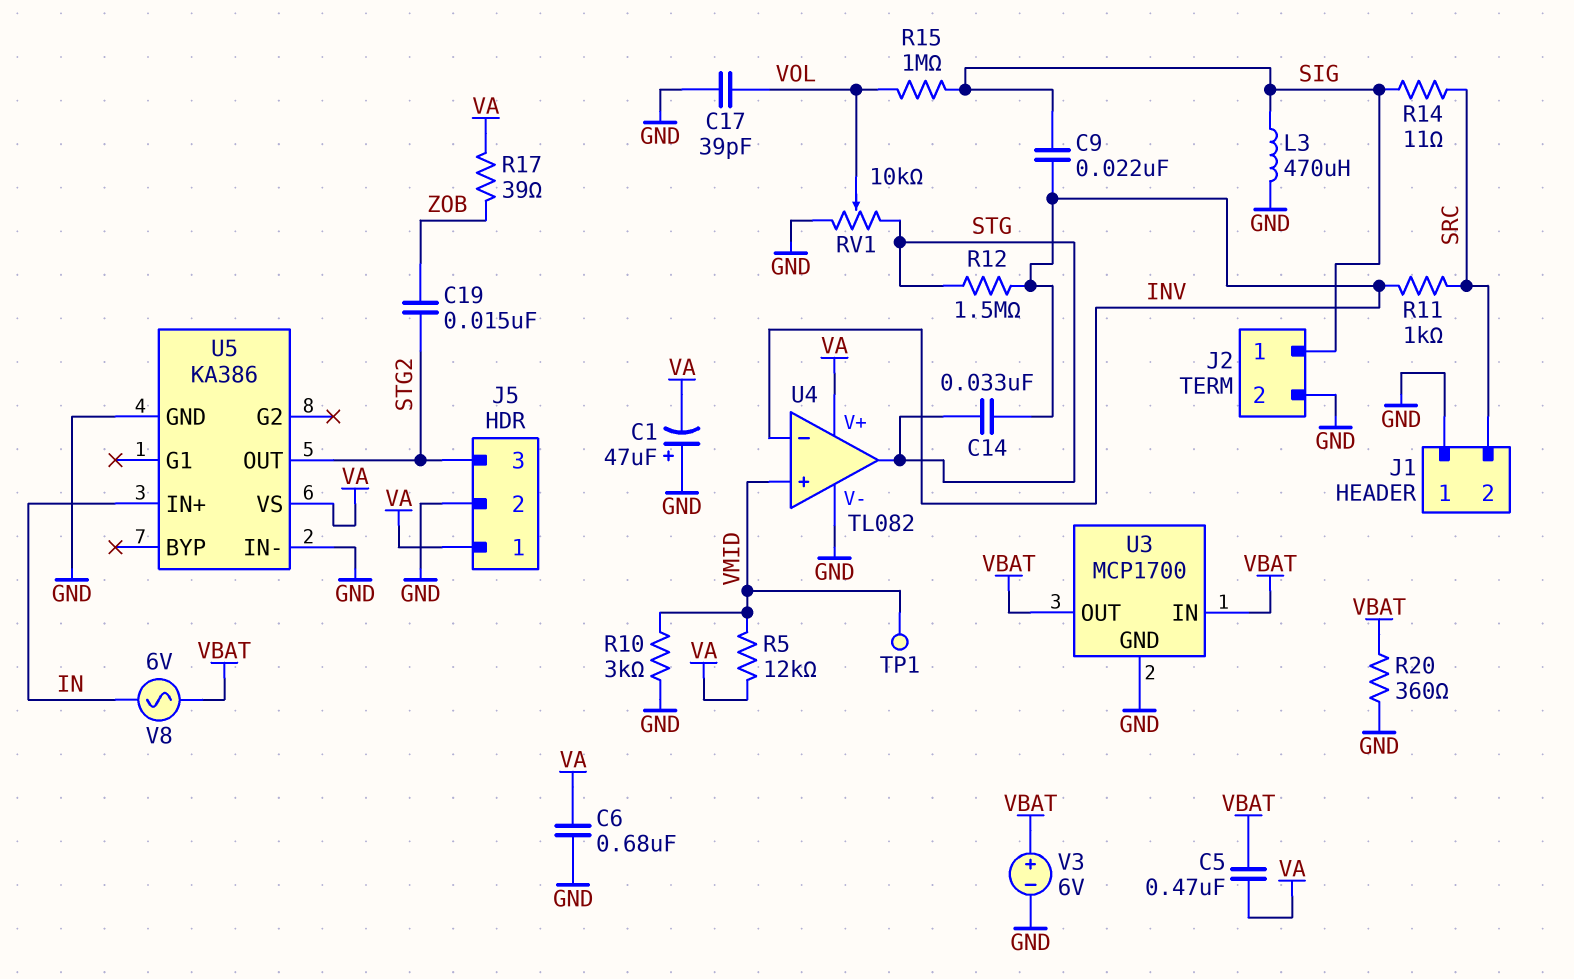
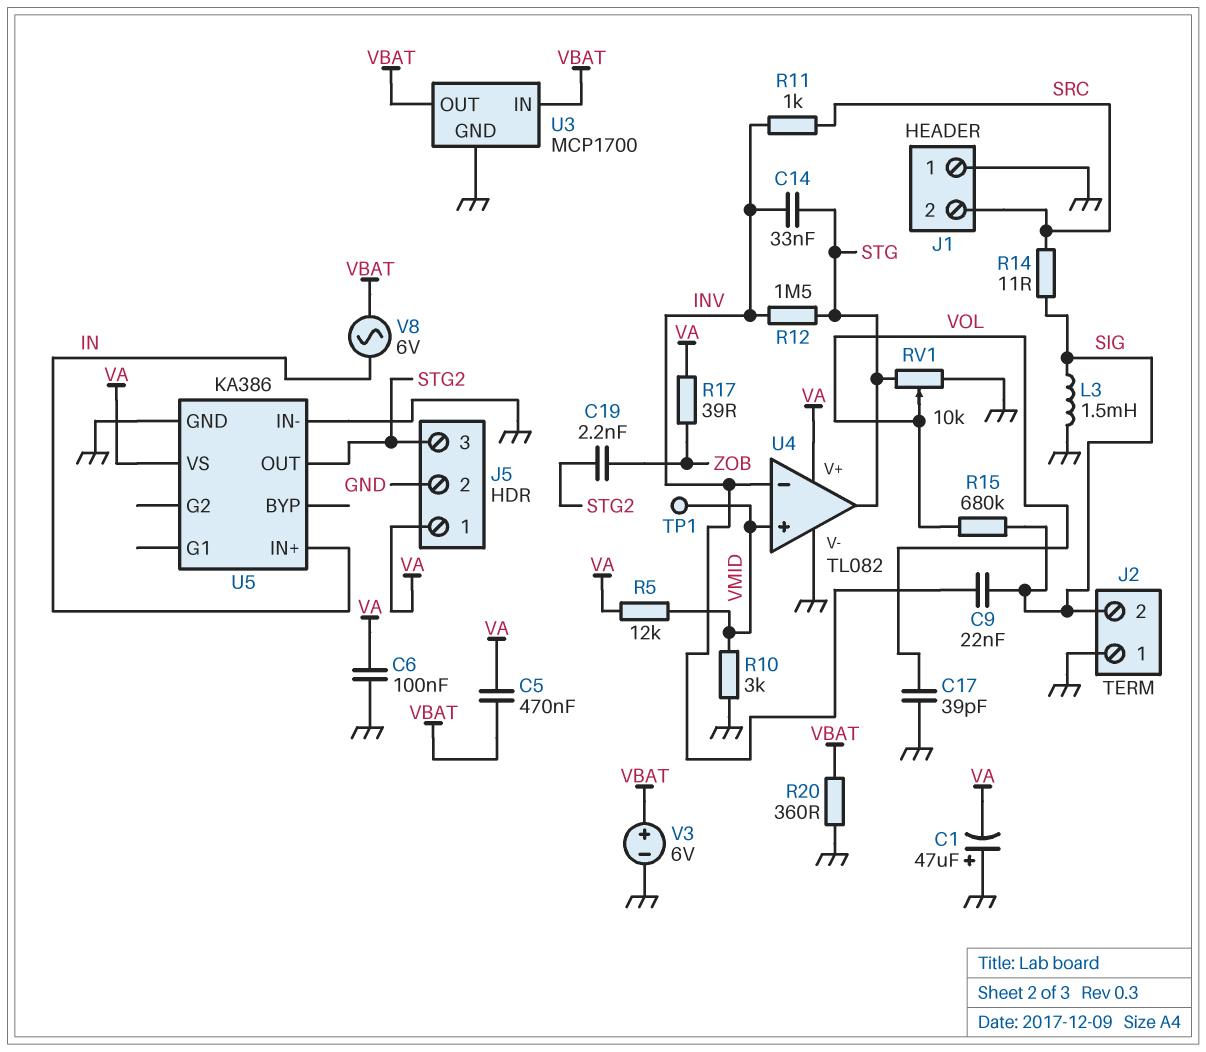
C6: 680nF (GND, VA) -> 100nF (GND, VA)
C19: 15nF (STG2, ZOB) -> 2.2nF (STG2, ZOB)
J2 pin 1: SIG -> GND
J2 pin 2: GND -> SIG
L3: 470uH (GND, SIG) -> 1.5mH (GND, SIG)
R15: 1M (SIG, VOL) -> 680k (SIG, VOL)

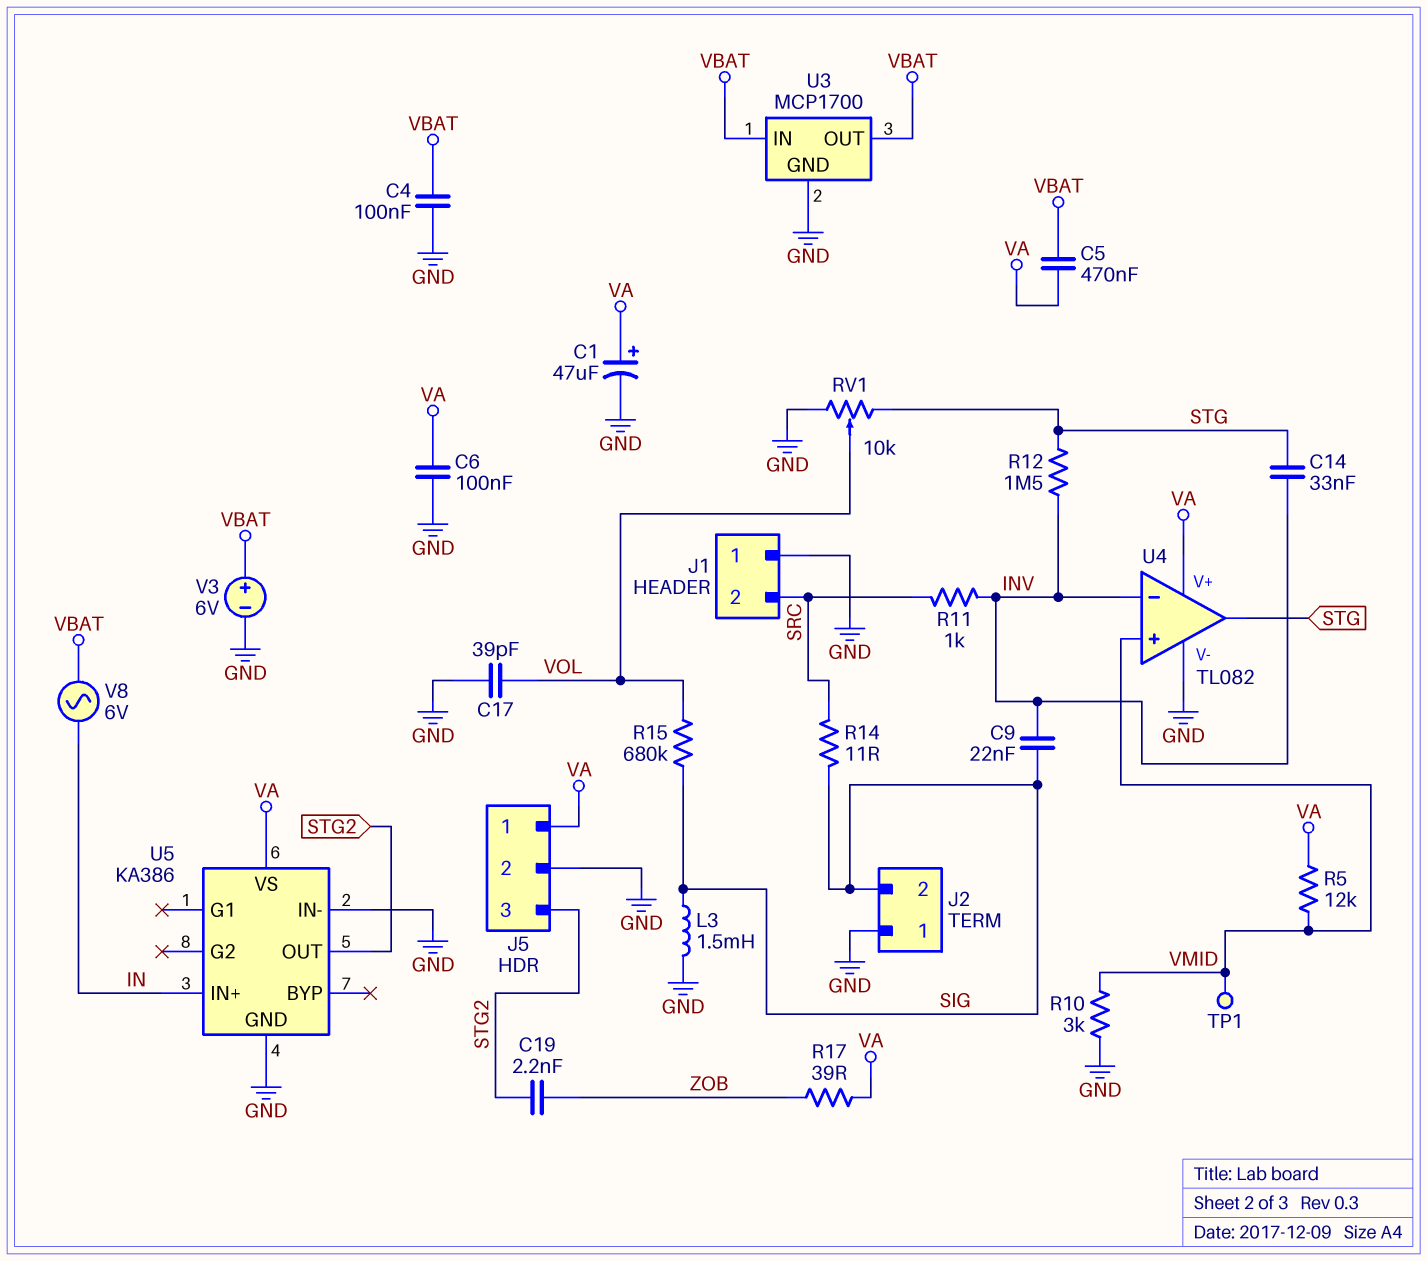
C1: 47uF (plus GND, minus VA) -> 47uF (plus VA, minus GND)
C4: none -> 100nF (GND, VBAT)
R20: 360 (GND, VBAT) -> none

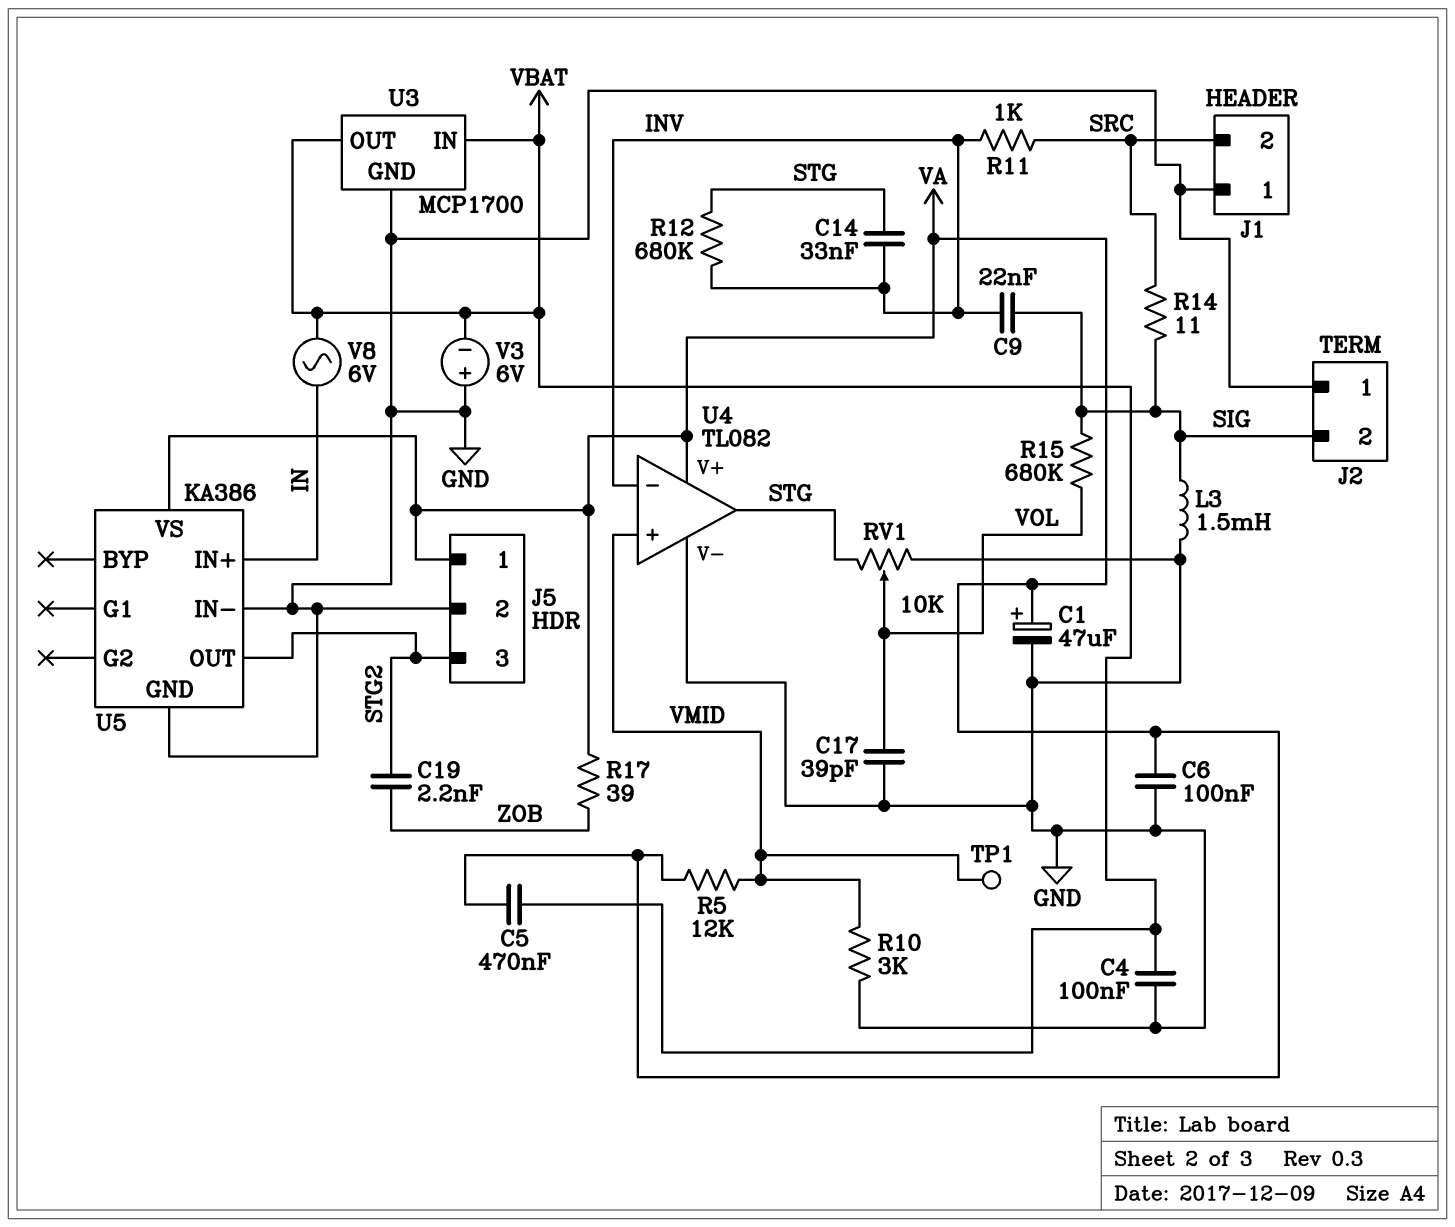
R12: 1.5M (INV, STG) -> 680k (INV, STG)
V3: 6V (plus VBAT, minus GND) -> 6V (plus GND, minus VBAT)

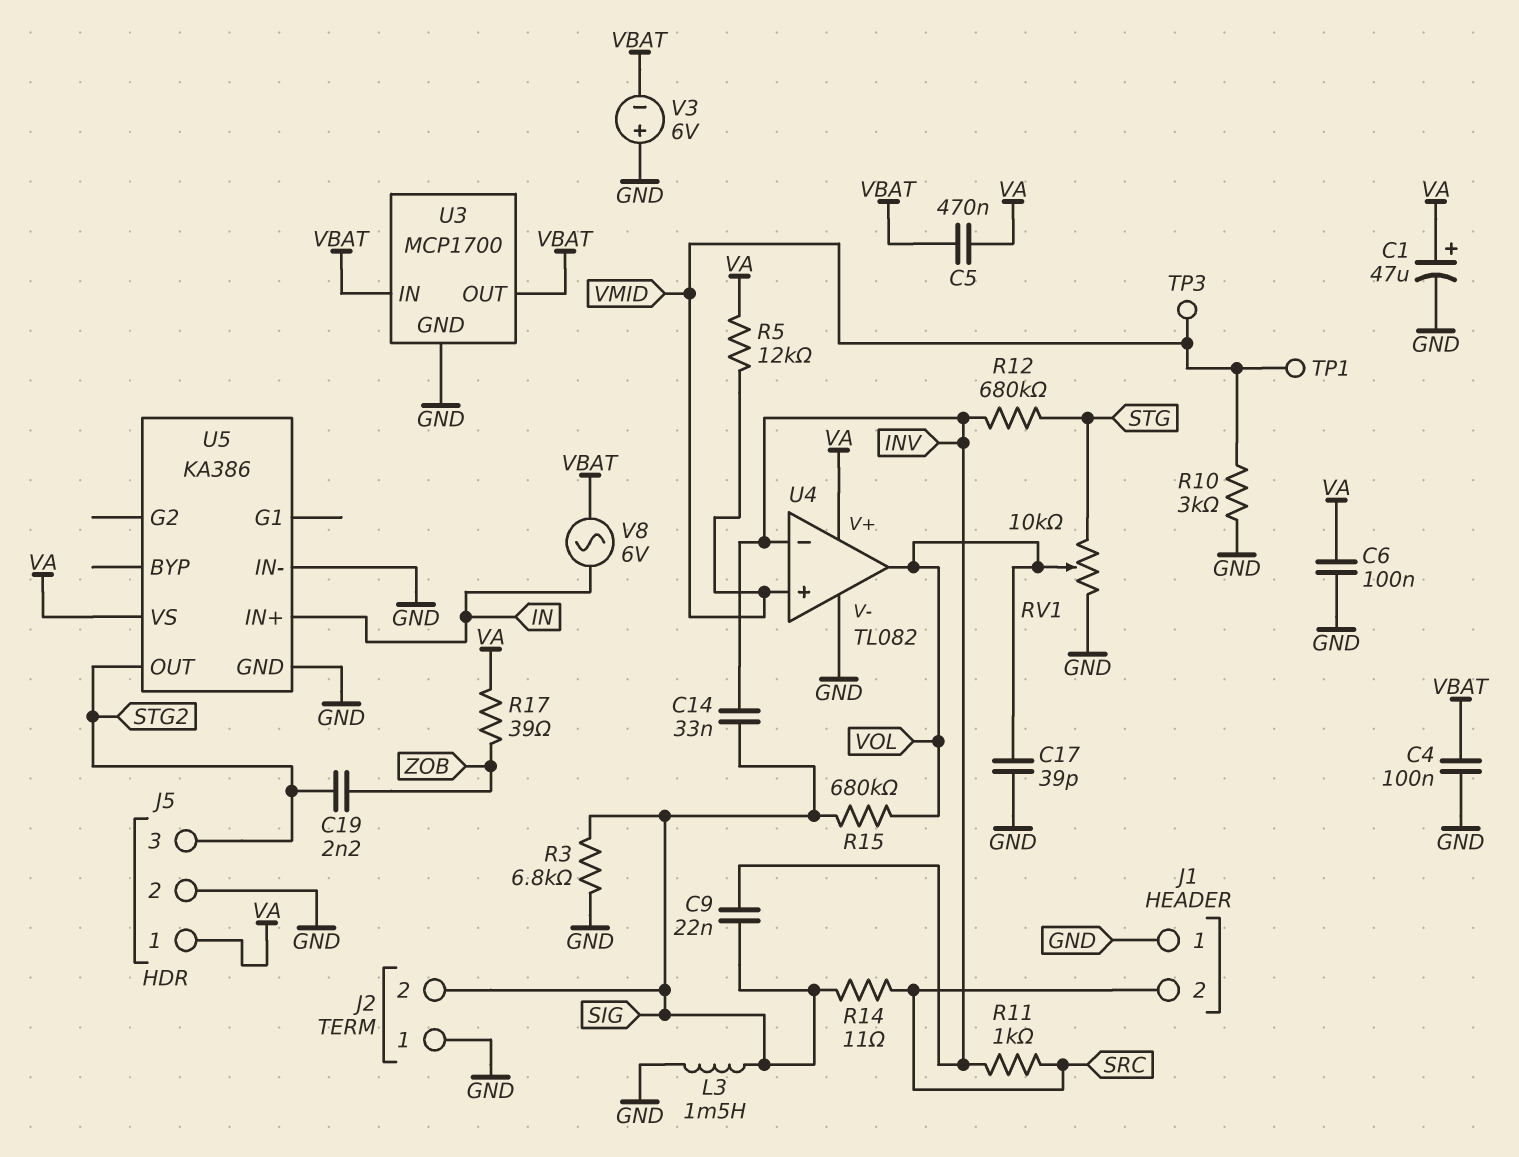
C14: 33nF (INV, STG) -> 33nF (INV, SIG)
R3: none -> 6.8k (GND, SIG)
TP3: none -> test point (VMID)
U4 pin out: STG -> VOL

